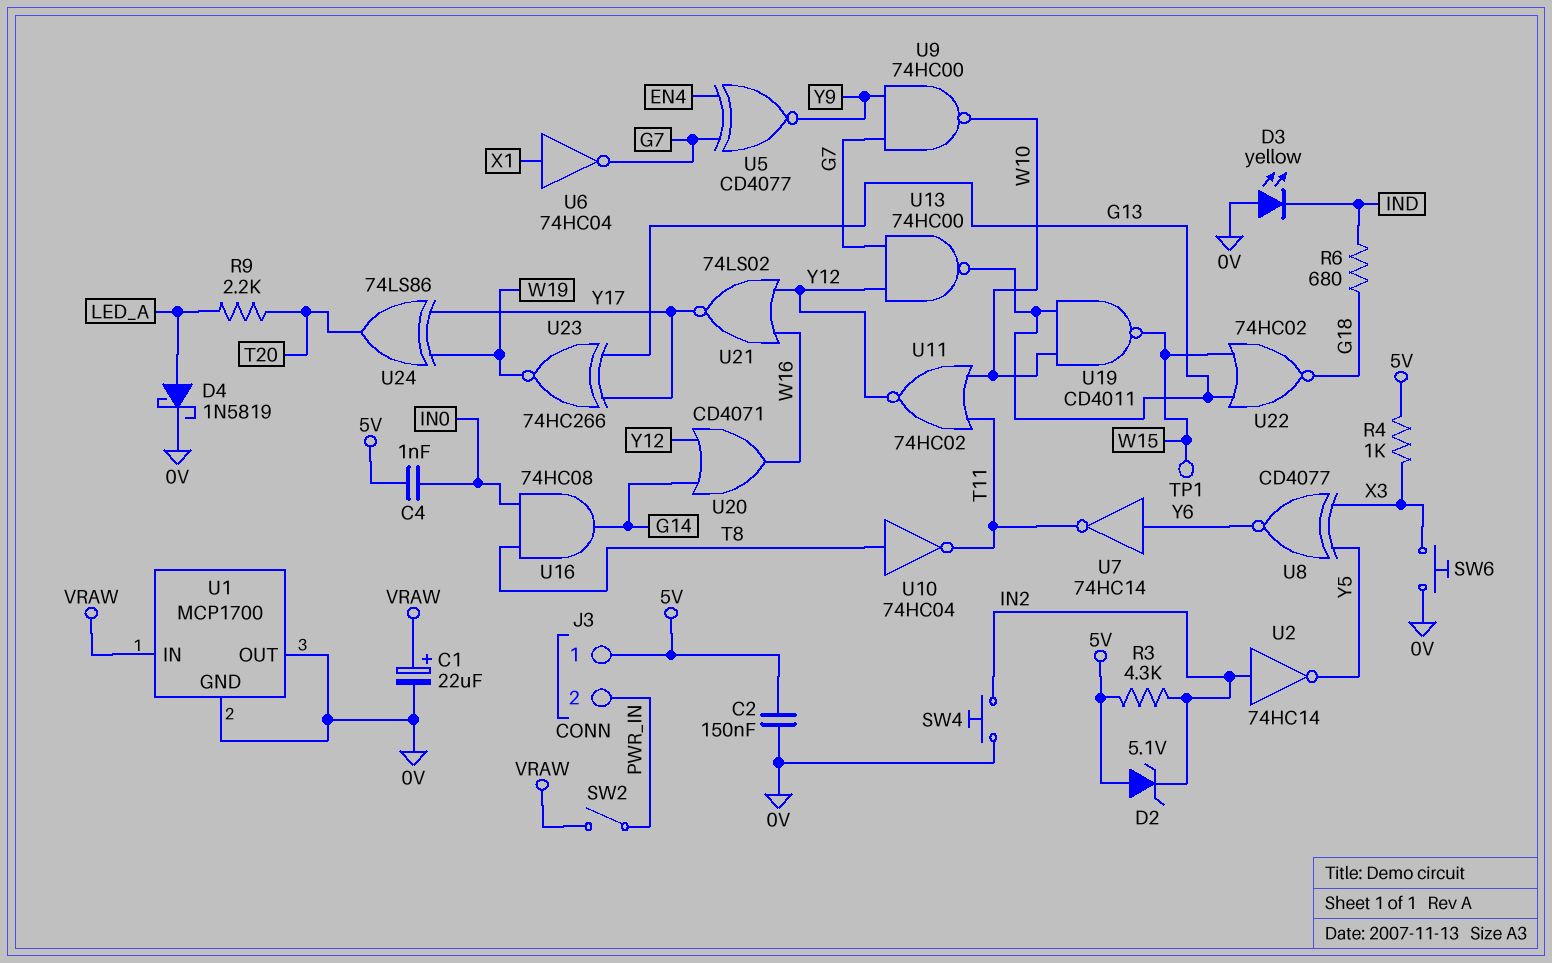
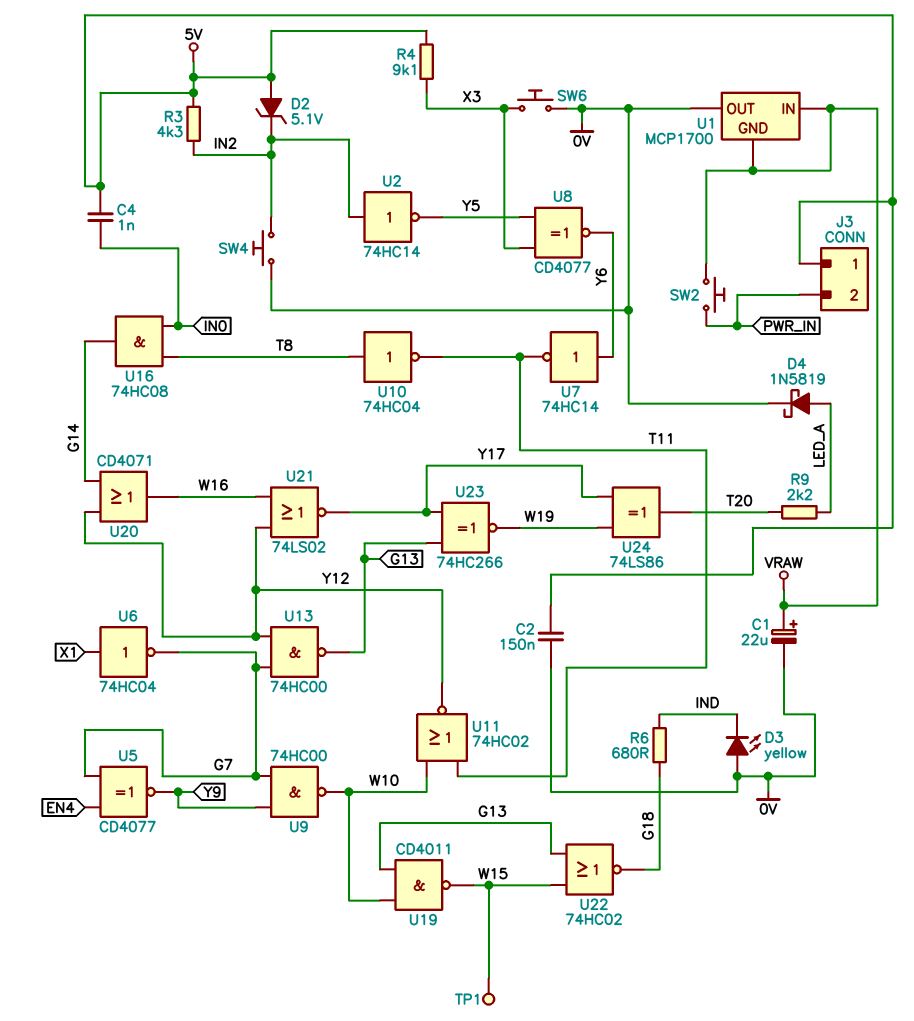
R4: 1k (5V, X3) -> 9.1k (5V, X3)
SW2: switch (PWR_IN, VRAW) -> button (PWR_IN, VRAW)
U1 pin GND: 0V -> VRAW

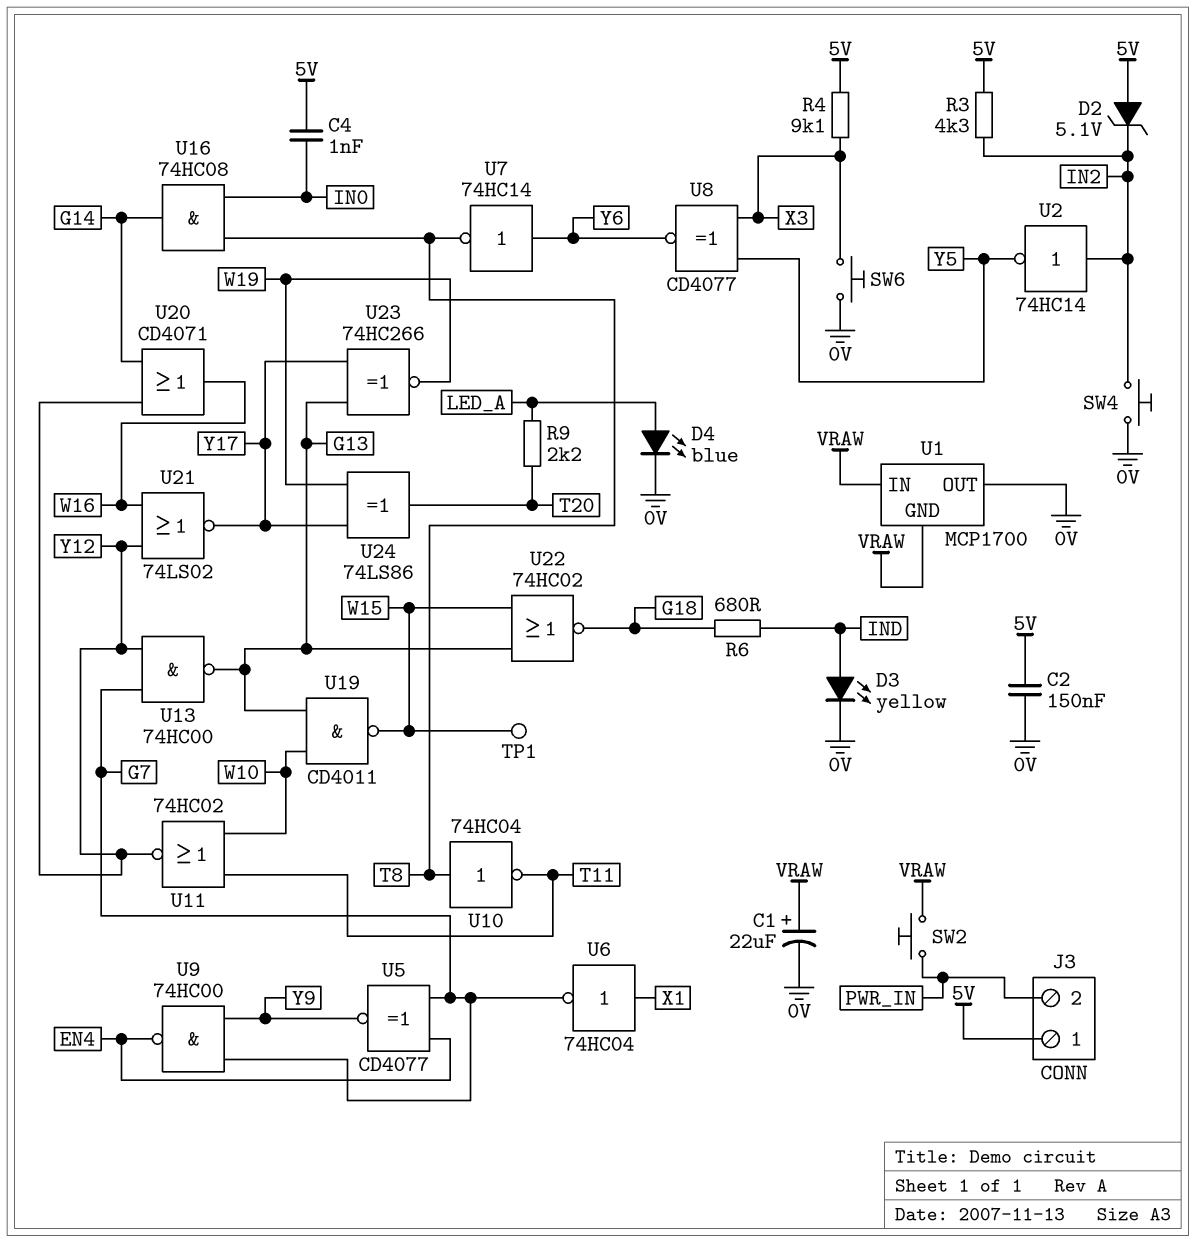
D3: LED yellow (A 0V, K IND) -> LED yellow (A IND, K 0V)
D4: schottky 1N5819 (A LED_A, K 0V) -> LED blue (A LED_A, K 0V)
U7: NOT 74HC14 (in Y6, out T11) -> NOT 74HC14 (in Y6, out T8)
U9: NAND 74HC00 (in G7, in Y9, out W10) -> NAND 74HC00 (in G7, in Y9, out EN4)

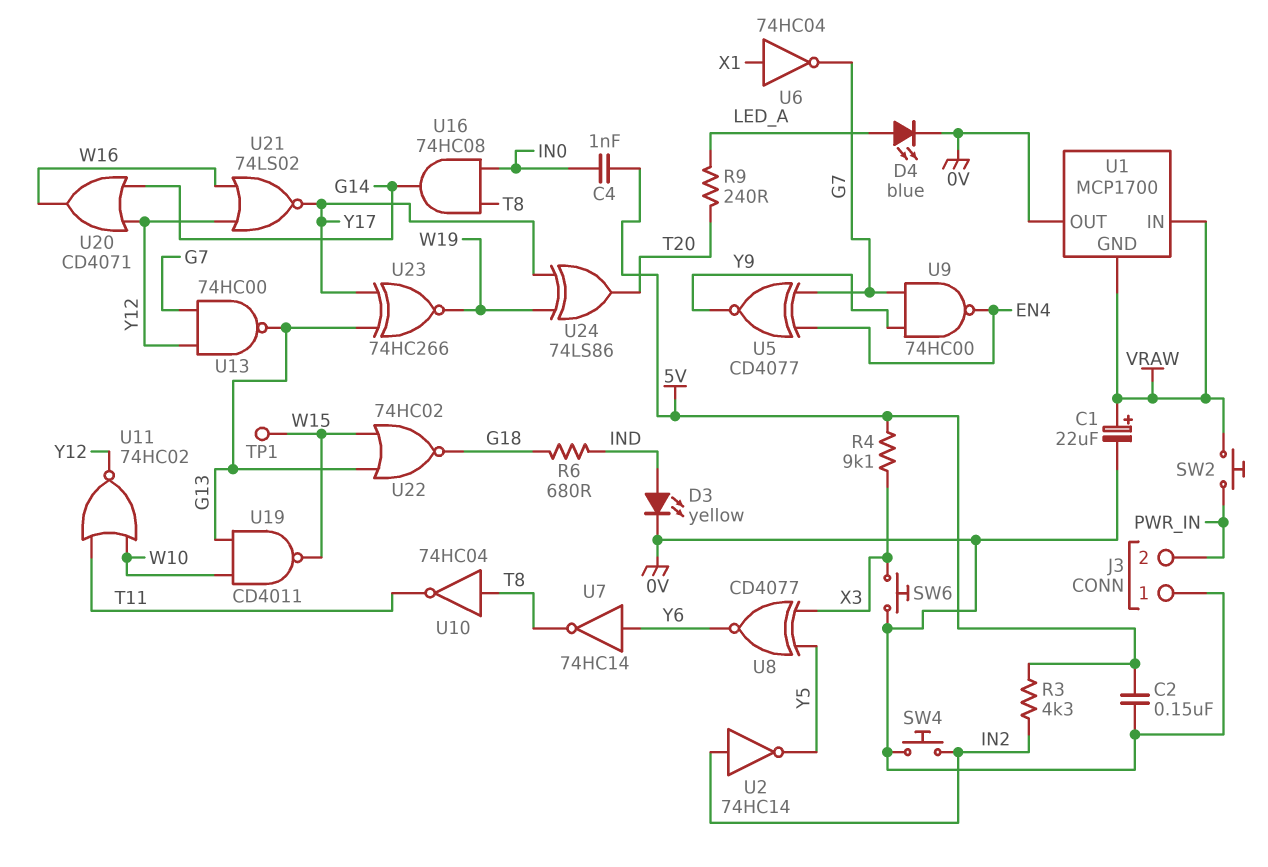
D2: zener 5.1V (A 5V, K IN2) -> none
J3 pin 1: 5V -> 0V
R9: 2.2k (LED_A, T20) -> 240 (LED_A, T20)

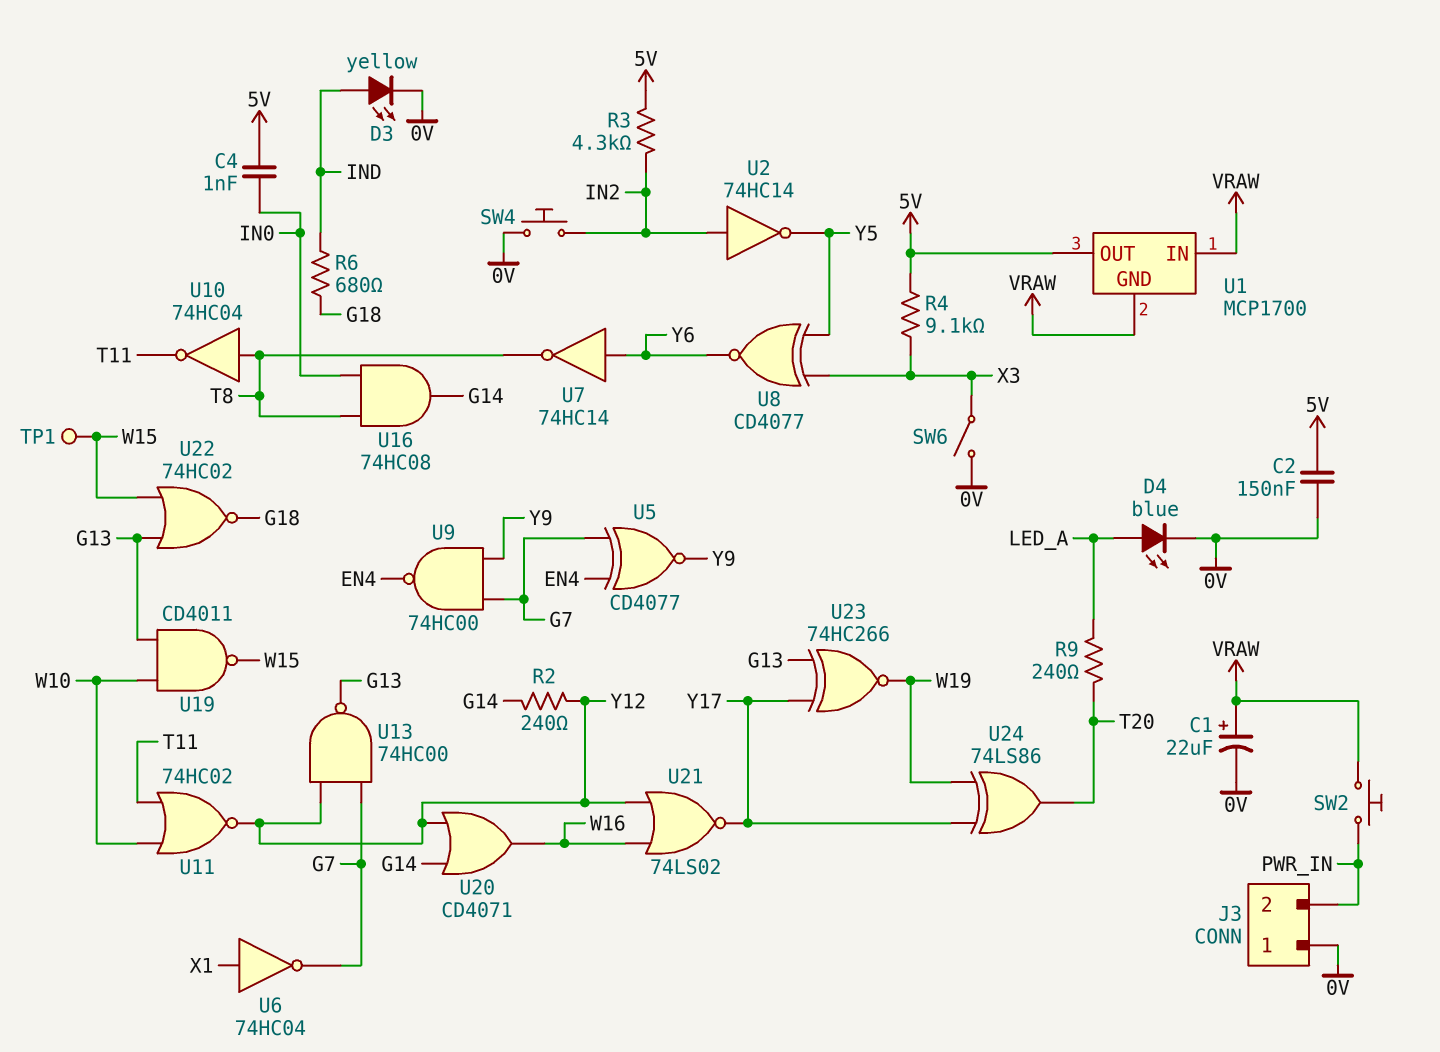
R2: none -> 240 (G14, Y12)
SW6: button (0V, X3) -> switch (0V, X3)
U1 pin OUT: 0V -> 5V

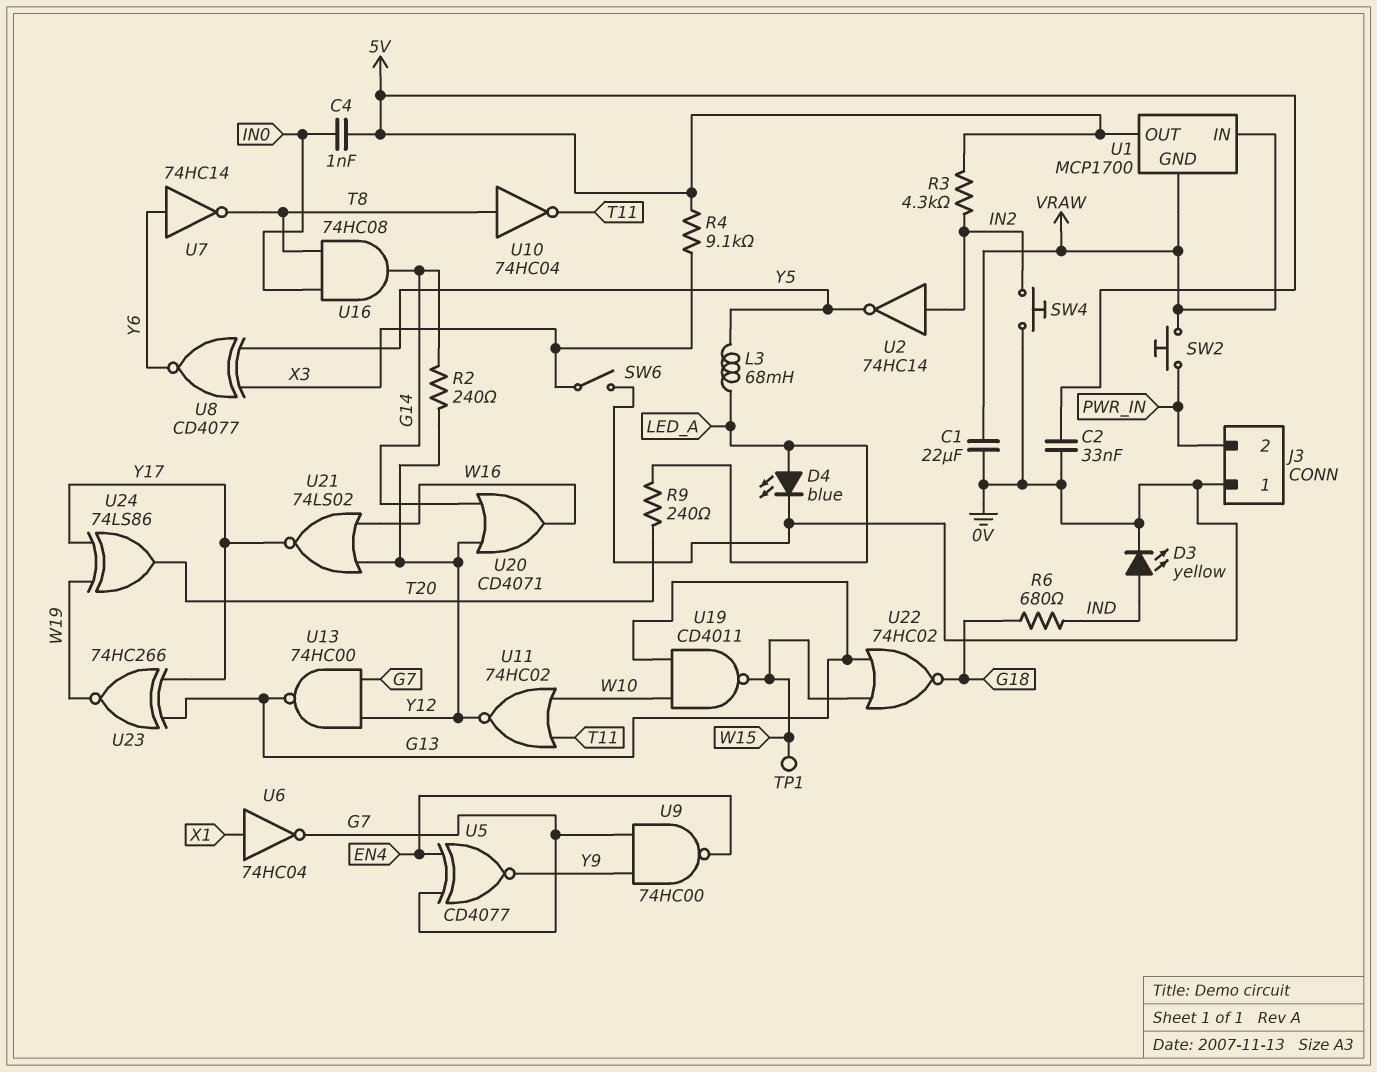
C1: 22uF (plus VRAW, minus 0V) -> 22uF (0V, VRAW)
C2: 150nF (0V, 5V) -> 33nF (0V, 5V)
L3: none -> 68mH (LED_A, Y5)

